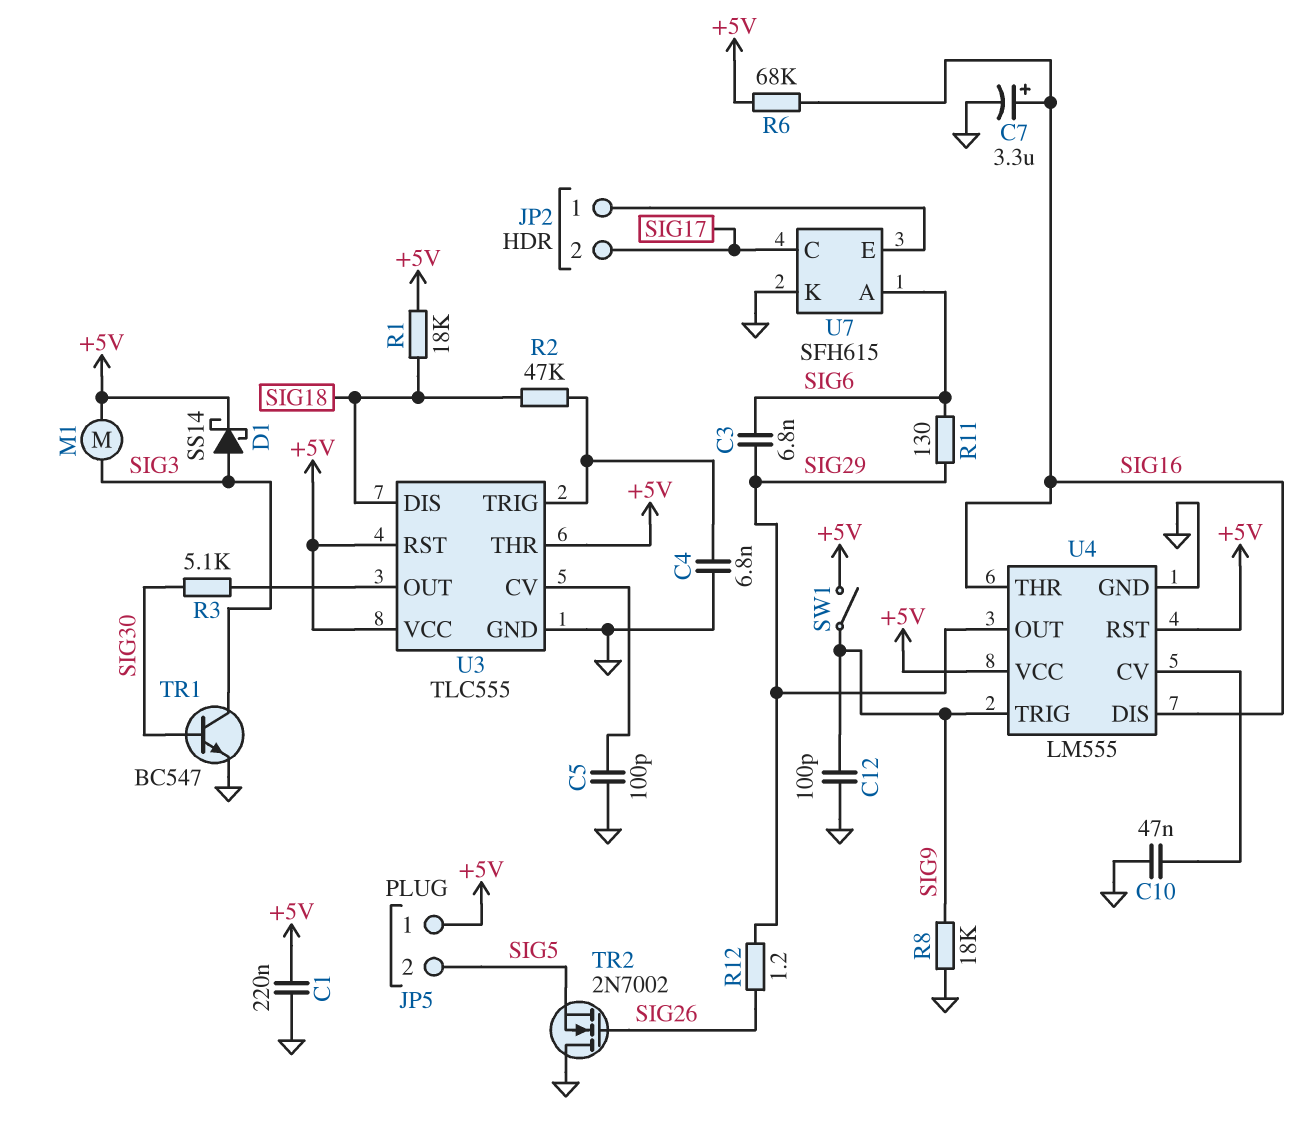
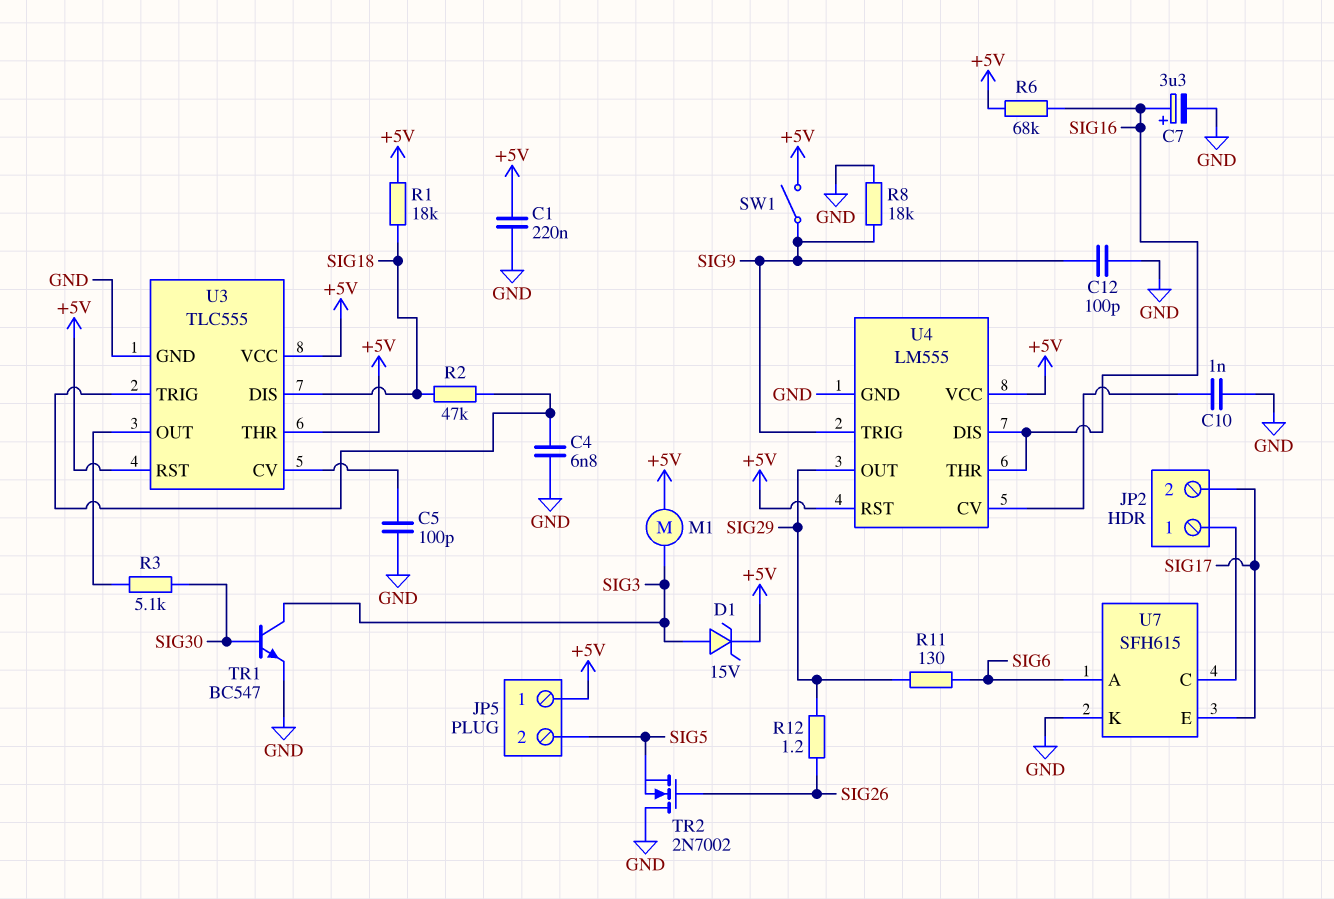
C3: 6.8nF (SIG6, SIG29) -> none
C10: 47nF (GND, U4/CV) -> 1nF (GND, U4/CV)
D1: schottky SS14 (A SIG3, K +5V) -> zener 15V (A SIG3, K +5V)
U7 pin C: SIG17 -> JP2/1
U7 pin E: JP2/1 -> SIG17

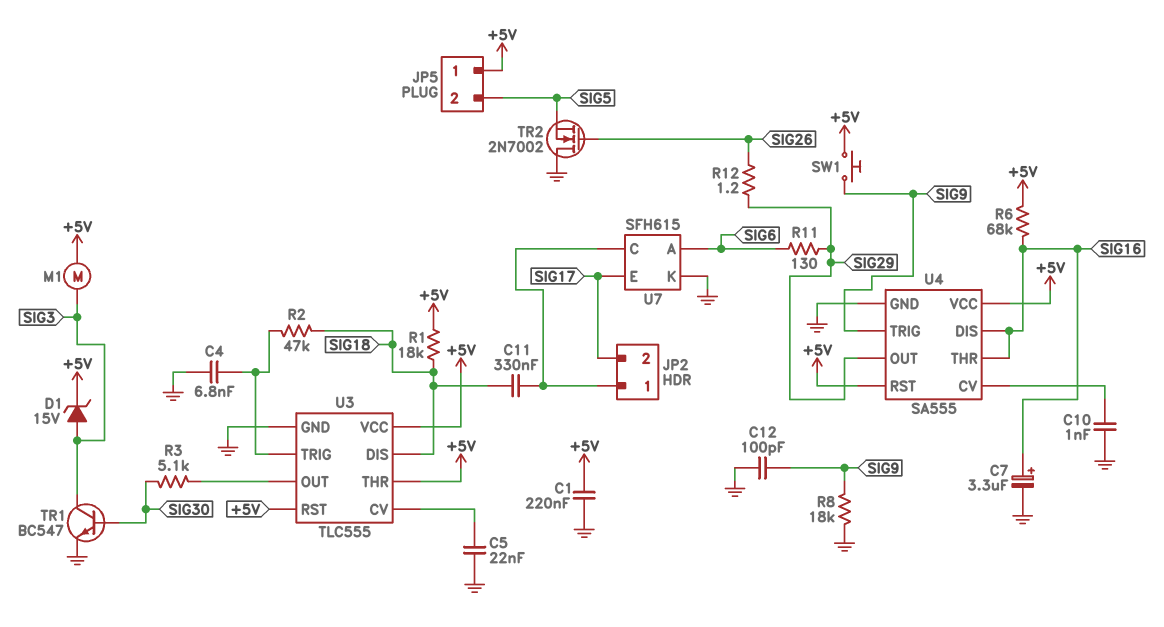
C5: 100pF (GND, U3/CV) -> 22nF (GND, U3/CV)
C11: none -> 330nF (JP2/1, SIG18)
SW1: switch (+5V, SIG9) -> button (+5V, SIG9)
U4: LM555 -> SA555

